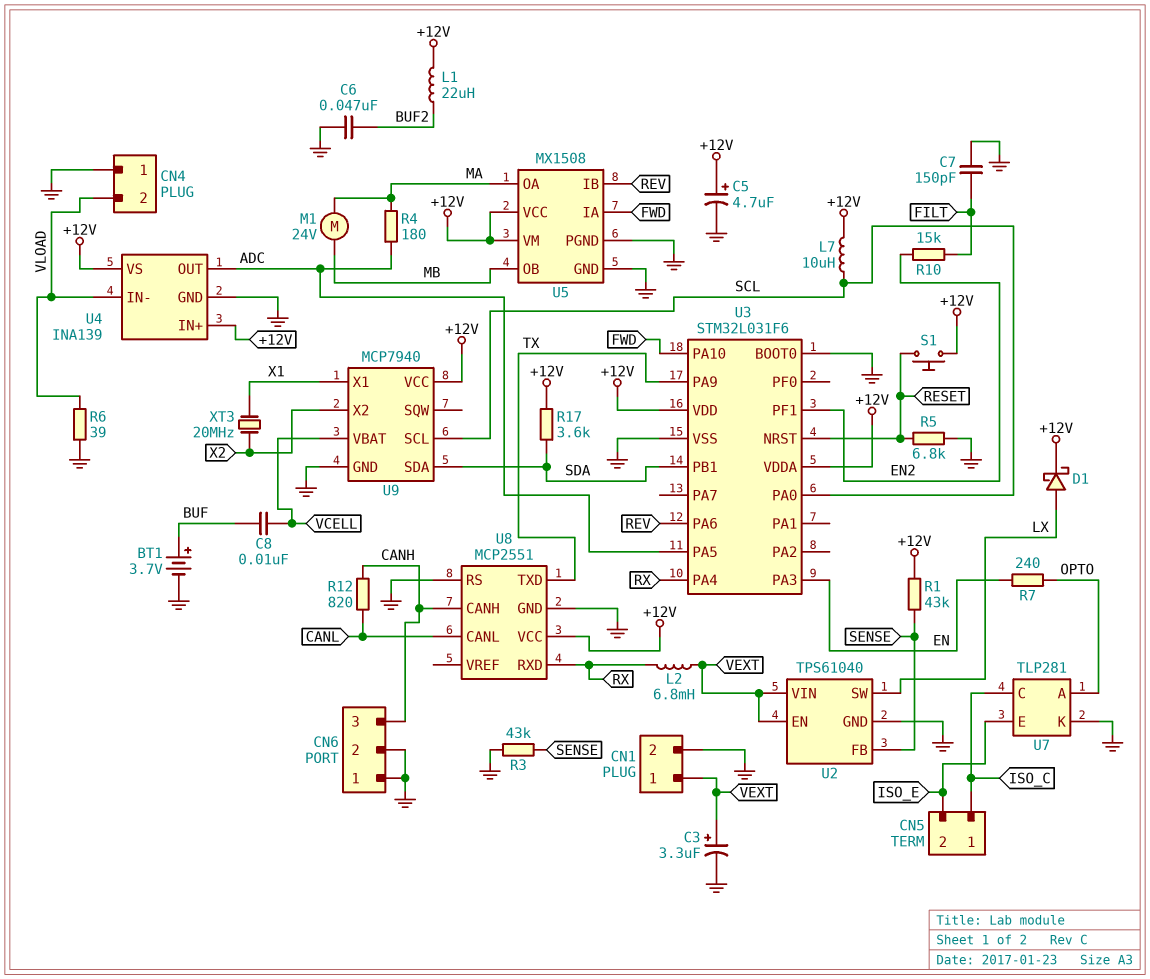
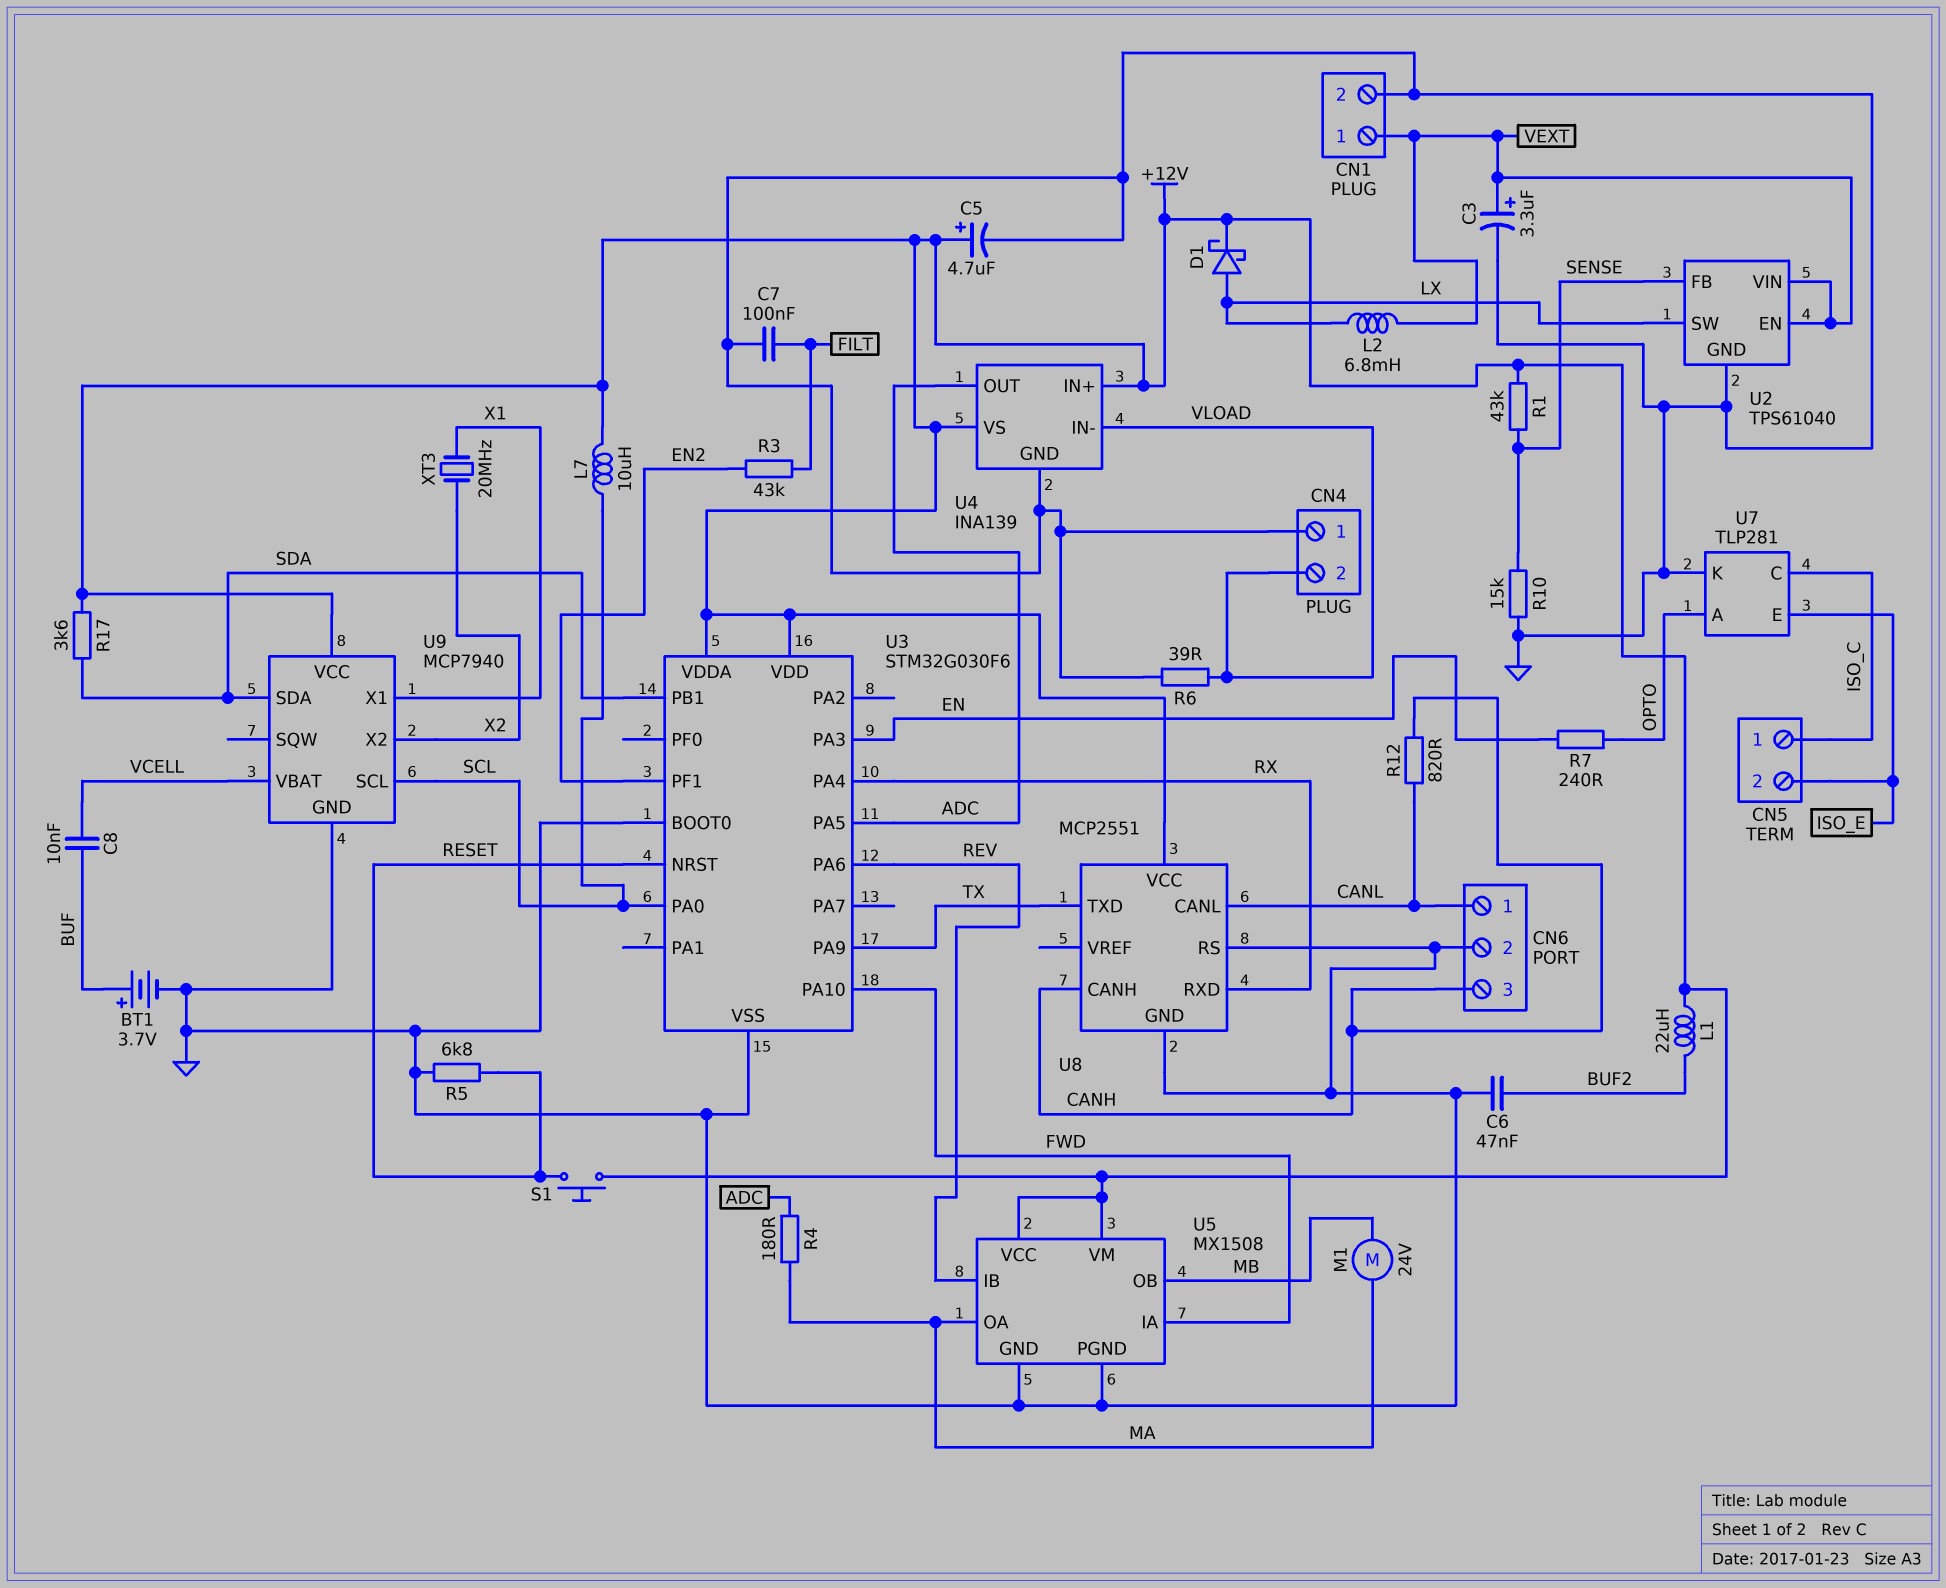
C7: 150pF (FILT, GND) -> 100nF (FILT, GND)
CN6 pin 1: GND -> CANL
L2: 6.8mH (RX, VEXT) -> 6.8mH (LX, VEXT)
R3: 43k (GND, SENSE) -> 43k (EN2, FILT)
R10: 15k (EN2, FILT) -> 15k (GND, SENSE)
U3: STM32L031F6 -> STM32G030F6

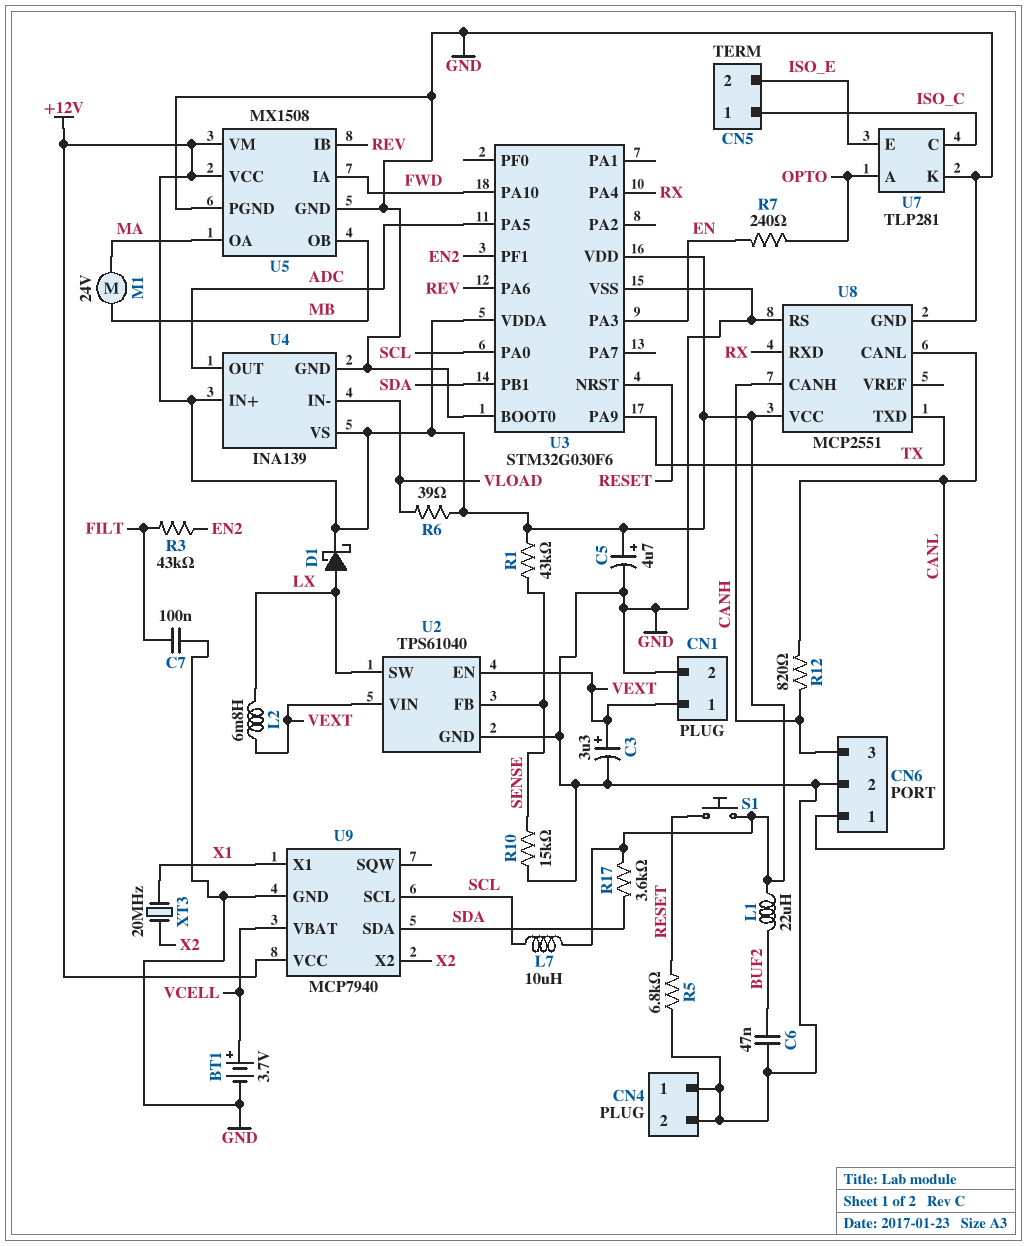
BT1: 3.7V (plus BUF, minus GND) -> 3.7V (plus VCELL, minus GND)
C8: 10nF (BUF, VCELL) -> none
CN4 pin 2: VLOAD -> GND
R4: 180 (ADC, MA) -> none
R6: 39 (GND, VLOAD) -> 39 (+12V, VLOAD)

